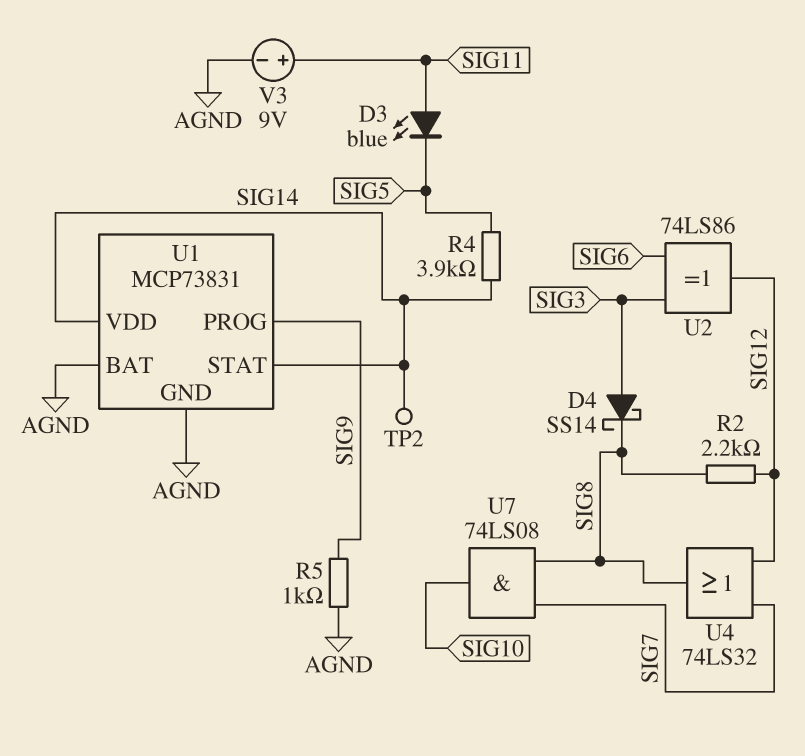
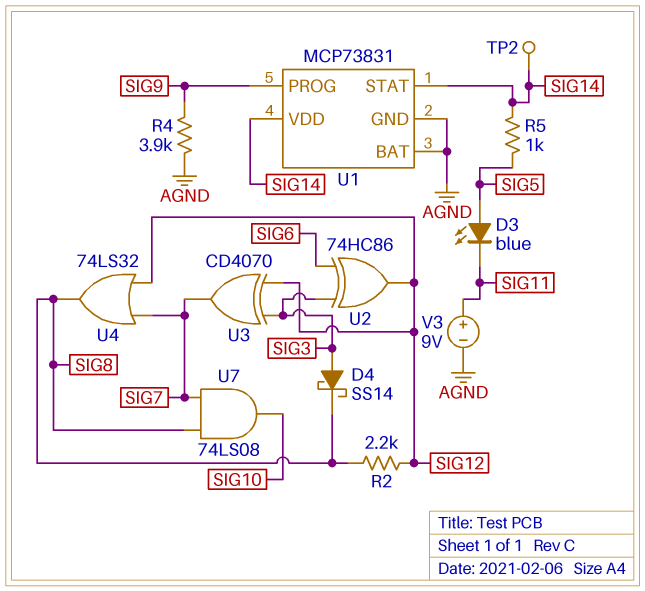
D3: LED blue (A SIG11, K SIG5) -> LED blue (A SIG5, K SIG11)
R4: 3.9k (SIG5, SIG14) -> 3.9k (AGND, SIG9)
R5: 1k (AGND, SIG9) -> 1k (SIG5, SIG14)
U2: XOR 74LS86 (in SIG3, in SIG6, out SIG12) -> XOR 74HC86 (in SIG3, in SIG6, out SIG12)
U3: none -> XOR CD4070 (in SIG3, in SIG12, out SIG7)

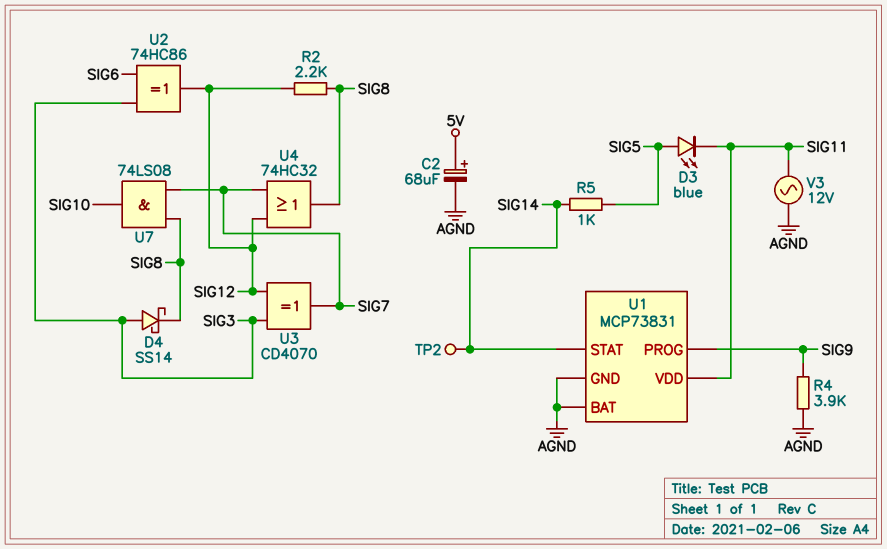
C2: none -> 68uF (plus 5V, minus AGND)
U1 pin VDD: SIG14 -> SIG11
U4: OR 74LS32 (in SIG7, in SIG12, out SIG8) -> OR 74HC32 (in SIG7, in SIG12, out SIG8)
V3: 9V (plus SIG11, minus AGND) -> AC 12V (AGND, SIG11)

